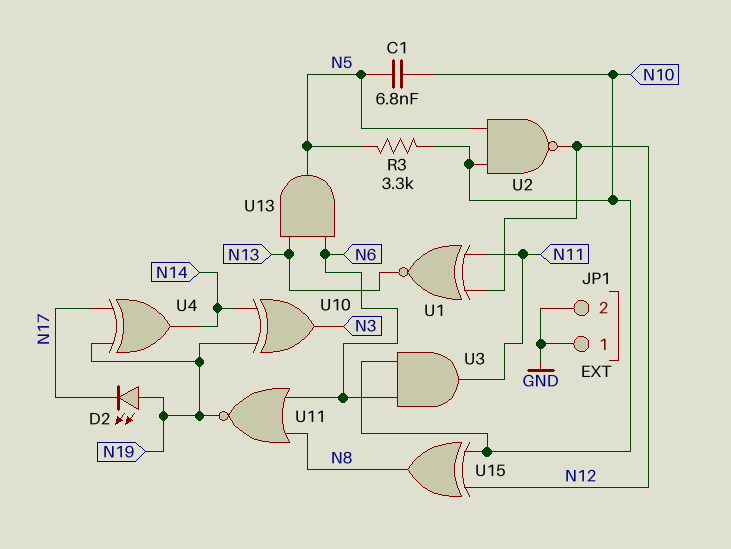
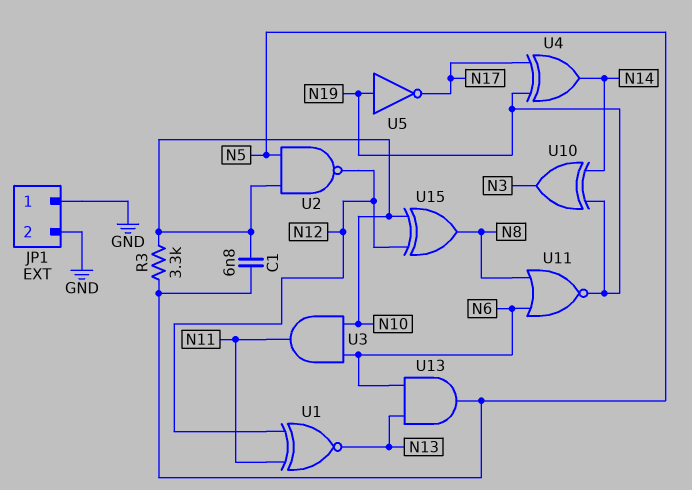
D2: LED (A N19, K N17) -> none
U5: none -> NOT (in N19, out N17)

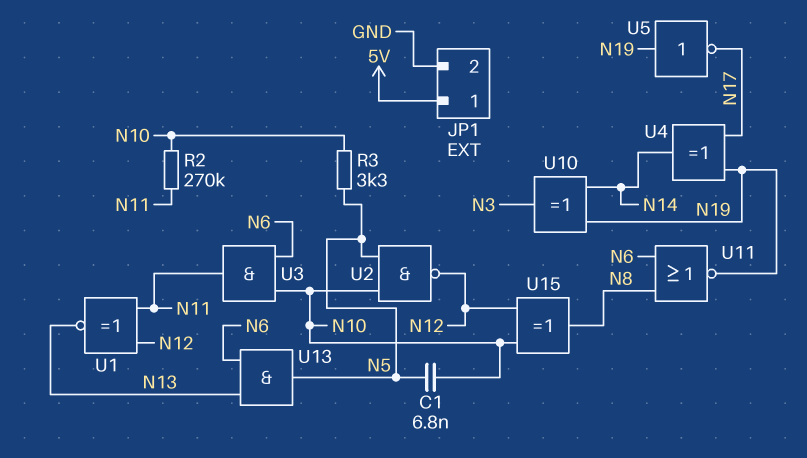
JP1 pin 1: GND -> 5V
R2: none -> 270k (N10, N11)

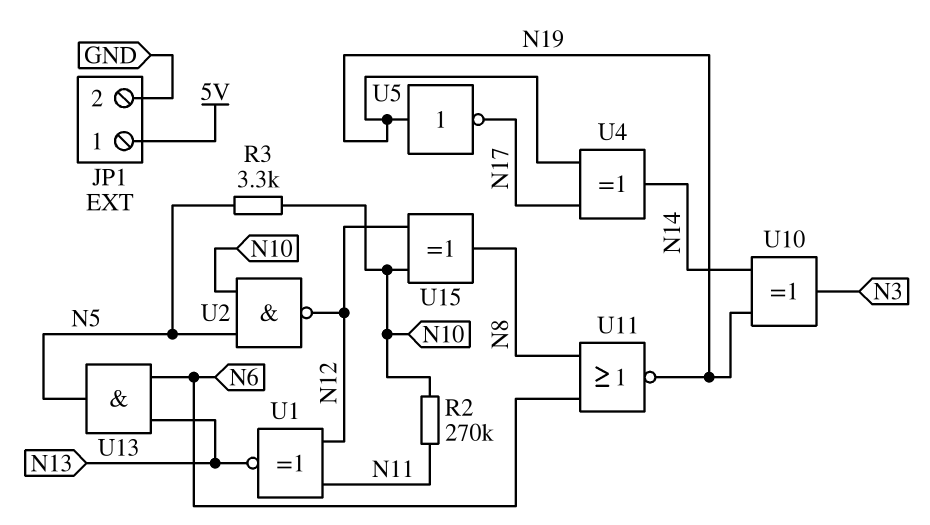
C1: 6.8nF (N5, N10) -> none
U3: AND (in N6, in N10, out N11) -> none

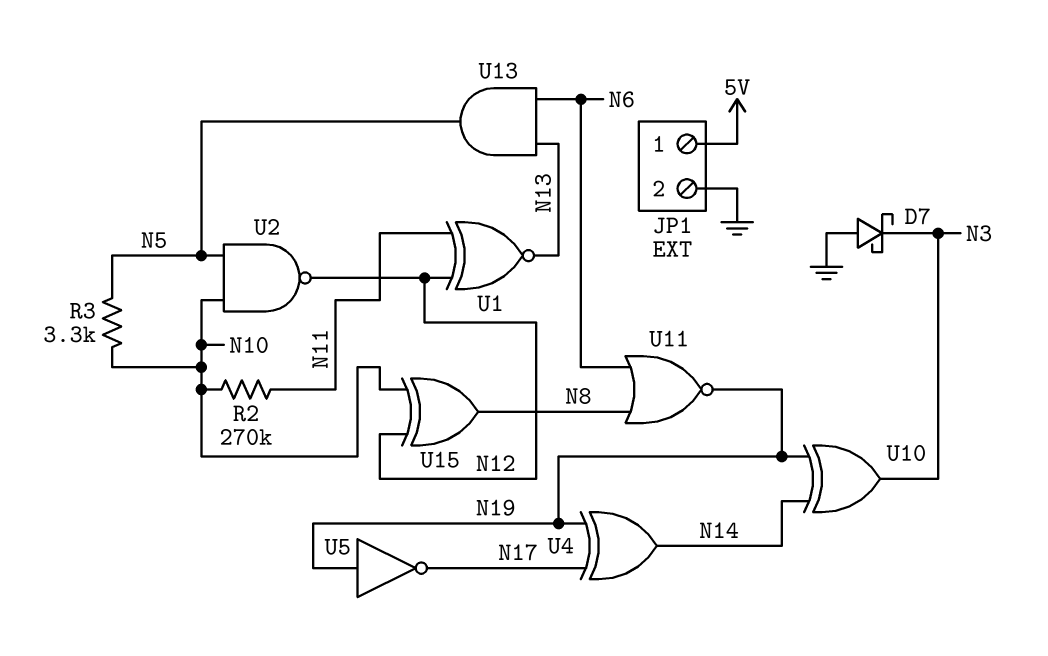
D7: none -> schottky (A GND, K N3)

